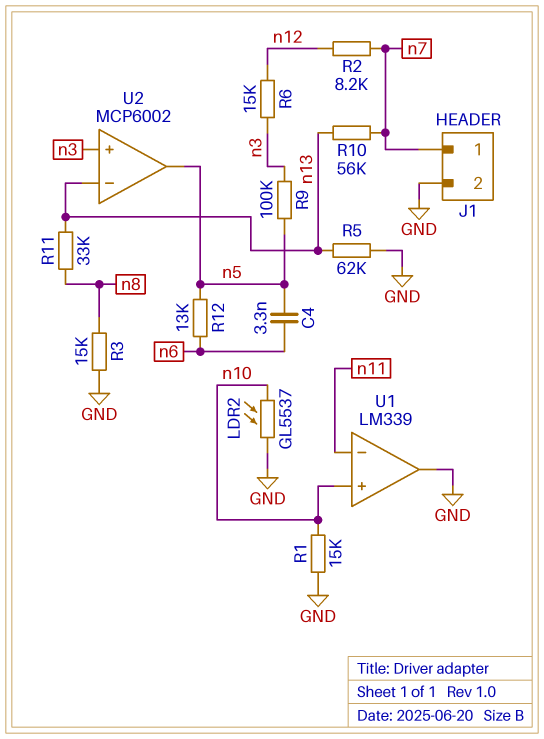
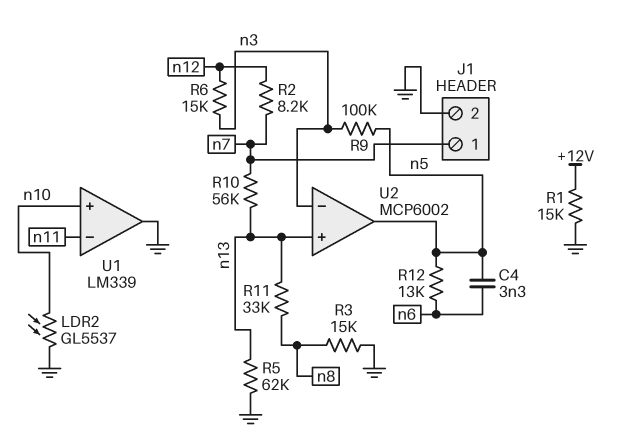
R1: 15k (GND, n10) -> 15k (+12V, GND)
U2 pin in+: n3 -> n13
U2 pin in-: n13 -> n3

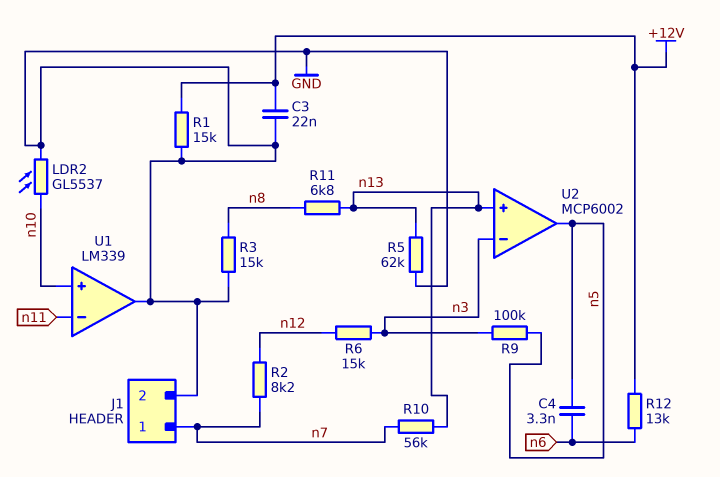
C3: none -> 22nF (+12V, GND)
R11: 33k (n8, n13) -> 6.8k (n8, n13)
R12: 13k (n5, n6) -> 13k (+12V, n6)

